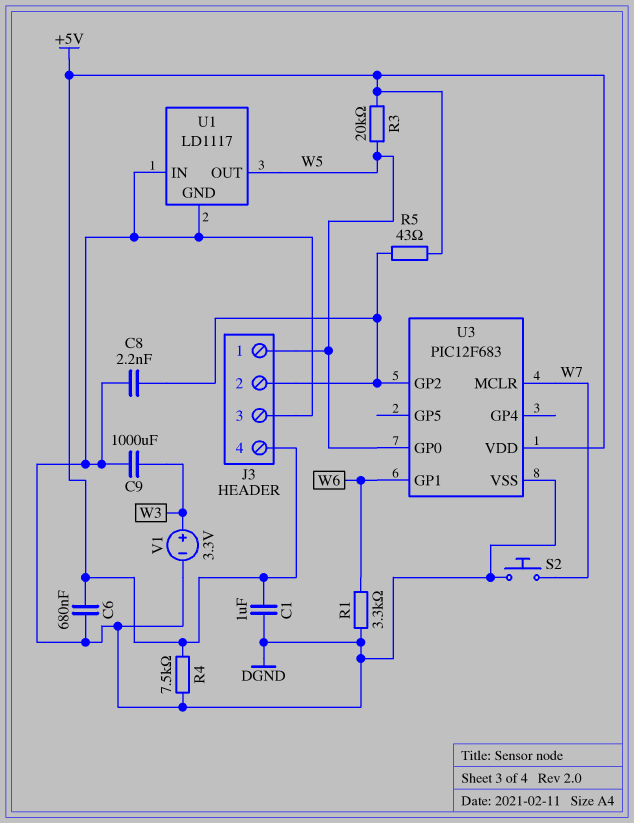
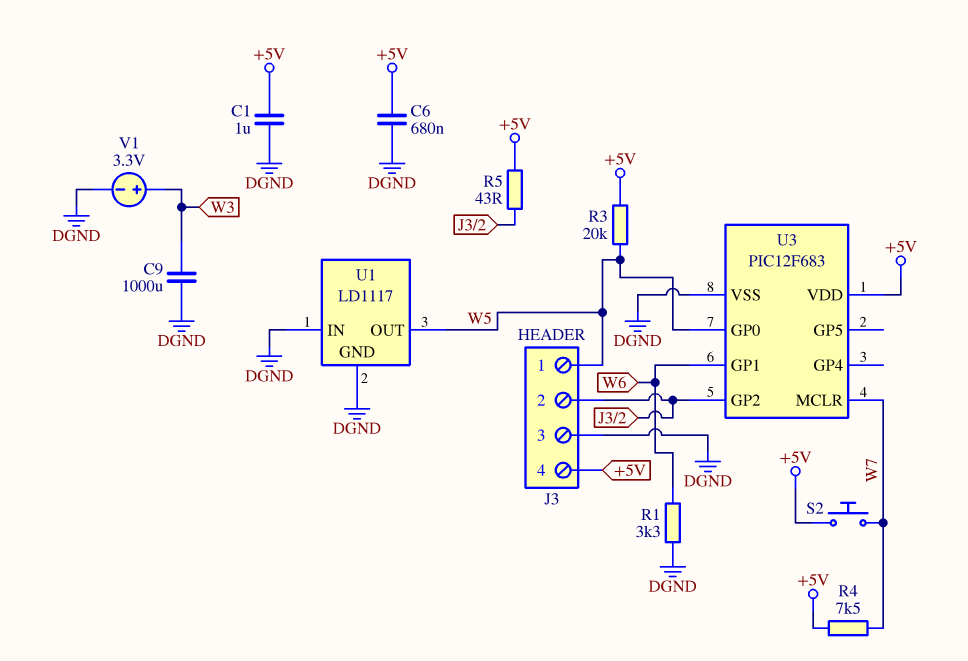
C8: 2.2nF (DGND, J3/2) -> none
R4: 7.5k (+5V, DGND) -> 7.5k (+5V, W7)
S2: button (DGND, W7) -> button (+5V, W7)

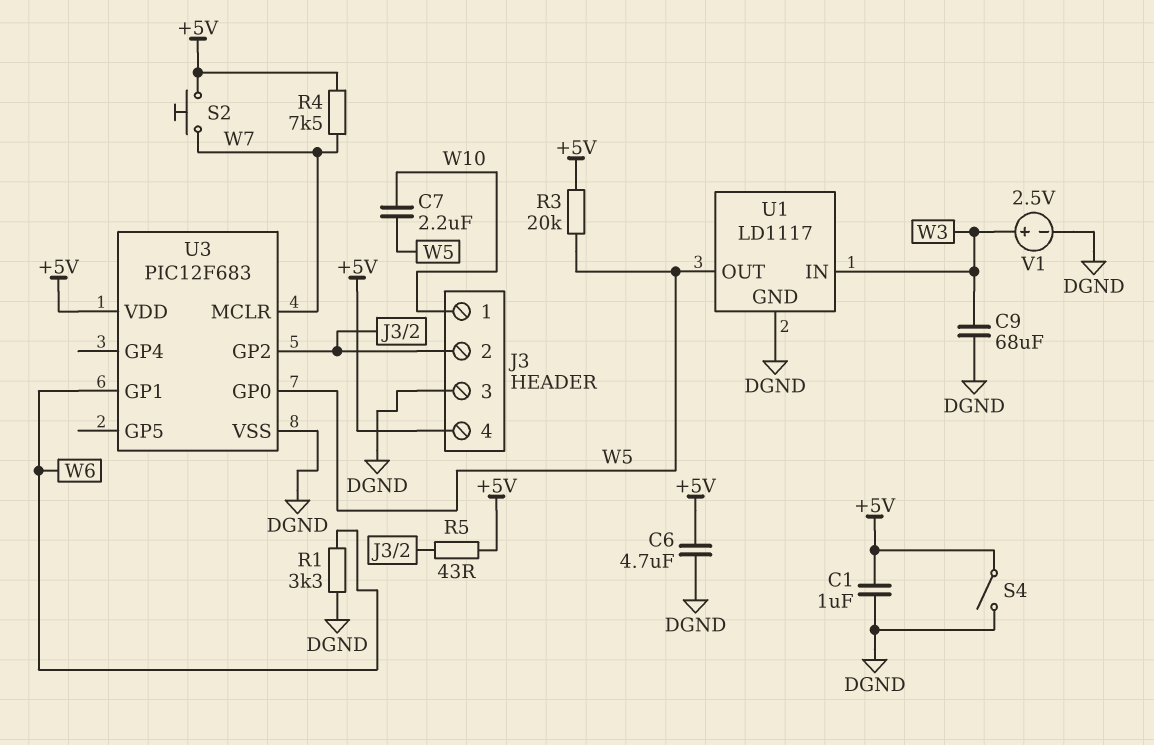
C6: 680nF (+5V, DGND) -> 4.7uF (+5V, DGND)
C7: none -> 2.2uF (W5, W10)
C9: 1000uF (DGND, W3) -> 68uF (DGND, W3)
J3 pin 1: W5 -> W10
S4: none -> switch (+5V, DGND)
U1 pin IN: DGND -> W3
V1: 3.3V (plus W3, minus DGND) -> 2.5V (plus W3, minus DGND)

